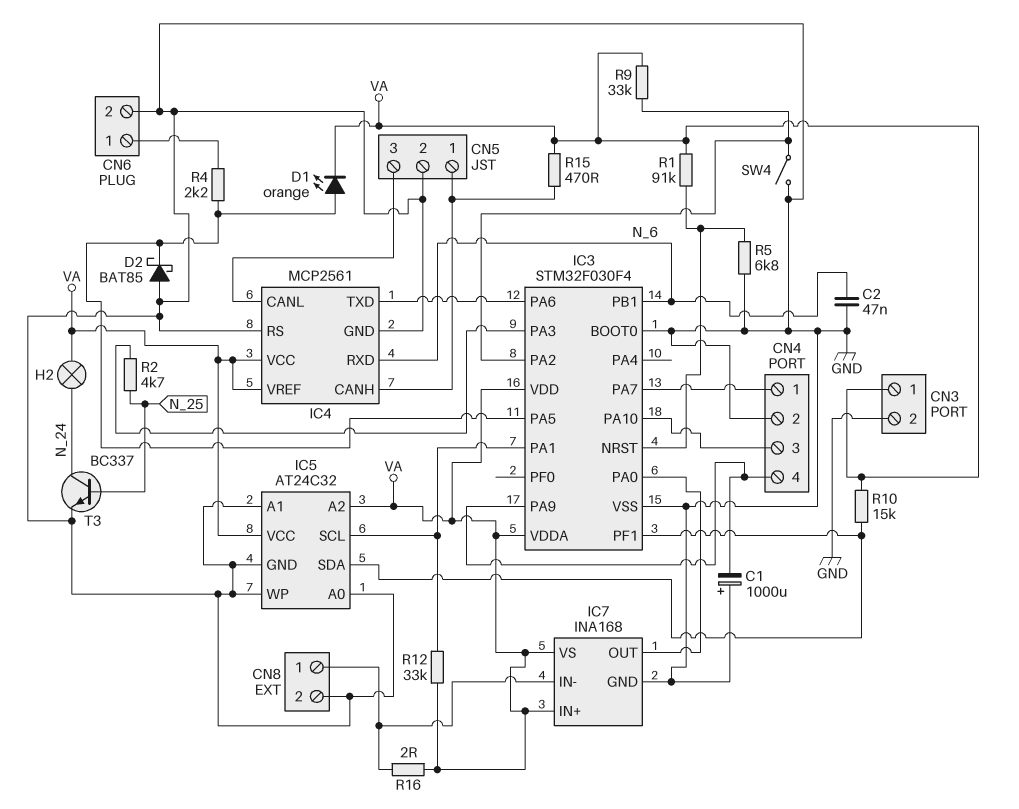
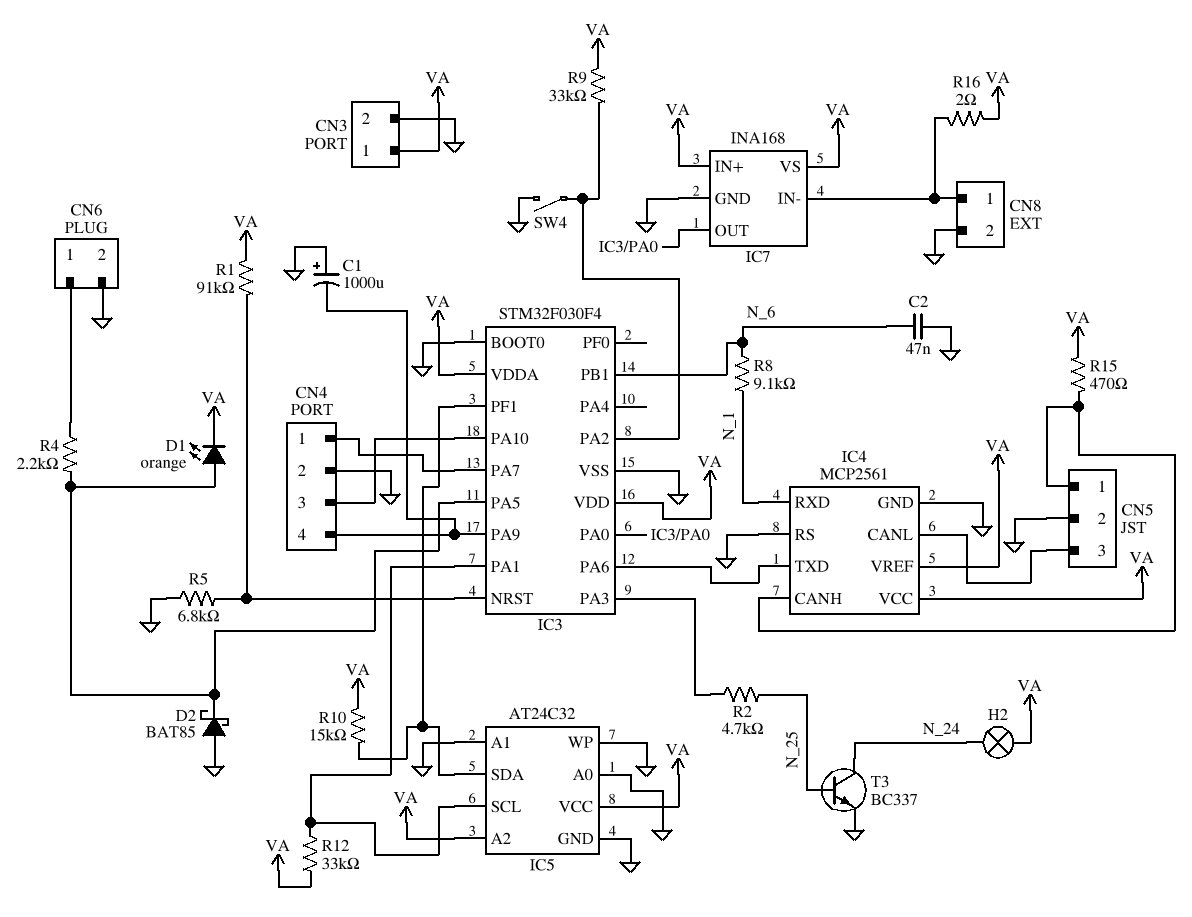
IC4 pin RXD: N_6 -> N_1
R8: none -> 9.1k (N_1, N_6)

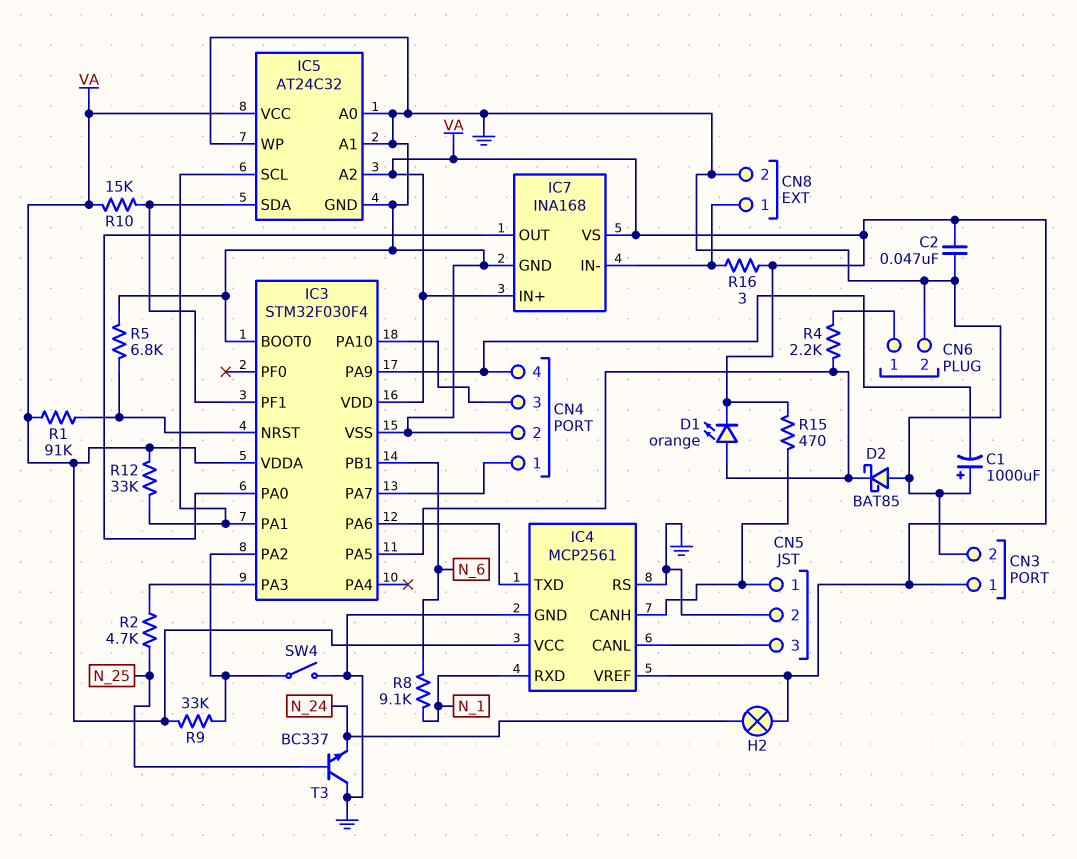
C2: 47nF (GND, N_6) -> 47nF (GND, VA)
R16: 2 (CN8/1, VA) -> 3 (CN8/1, VA)
T3: NPN BC337 (B N_25, C N_24, E GND) -> NPN BC337 (B N_25, C GND, E N_24)

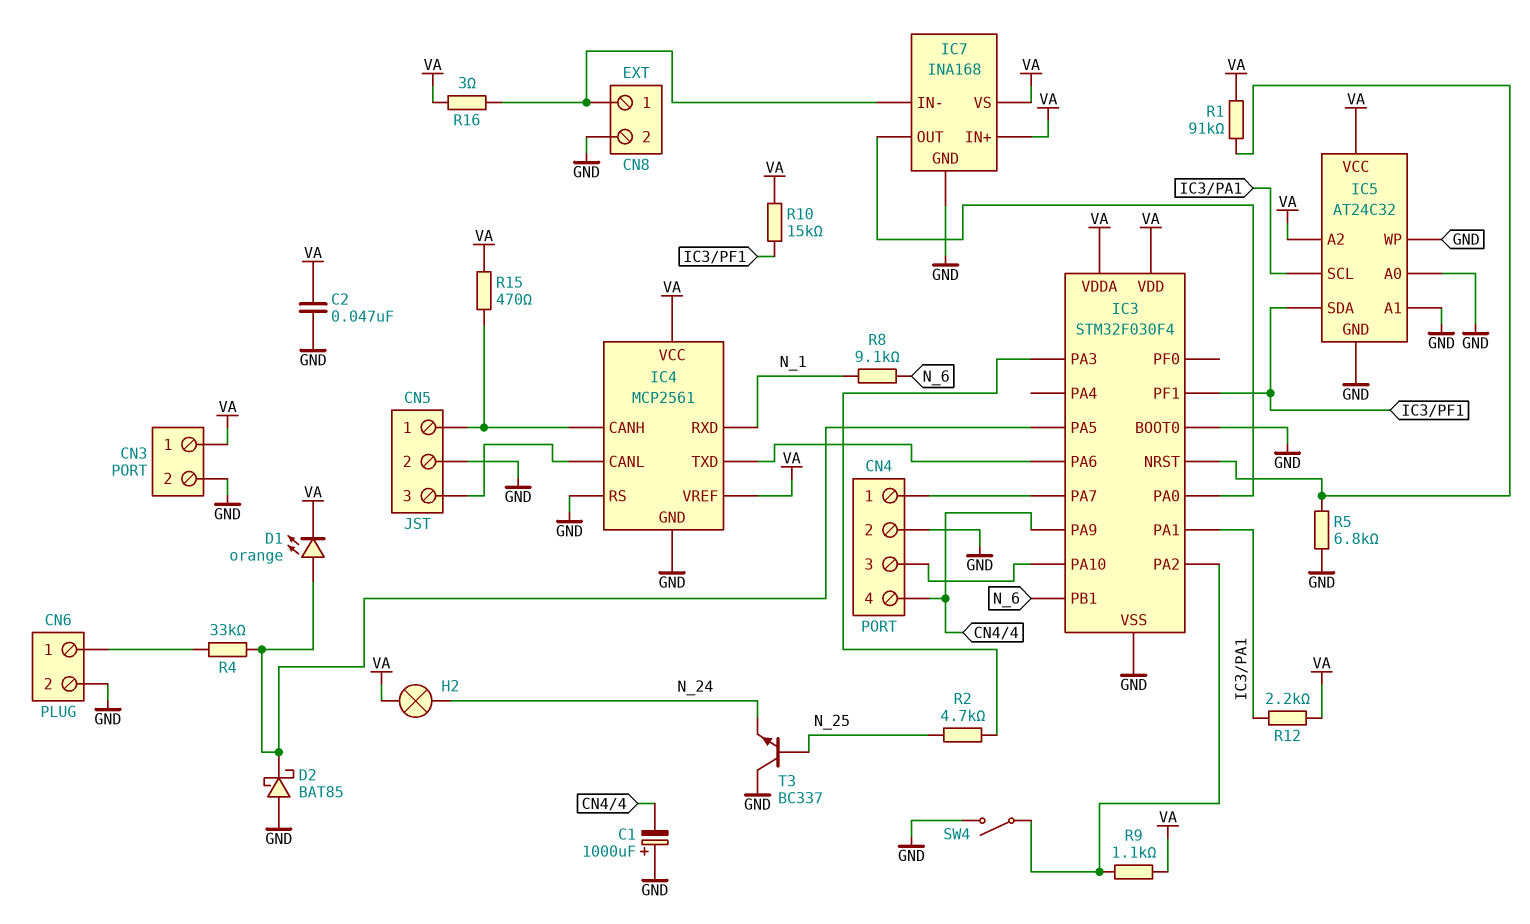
R4: 2.2k (CN6/1, IC3/PA5) -> 33k (CN6/1, IC3/PA5)
R9: 33k (IC3/PA2, VA) -> 1.1k (IC3/PA2, VA)
R12: 33k (IC3/PA1, VA) -> 2.2k (IC3/PA1, VA)

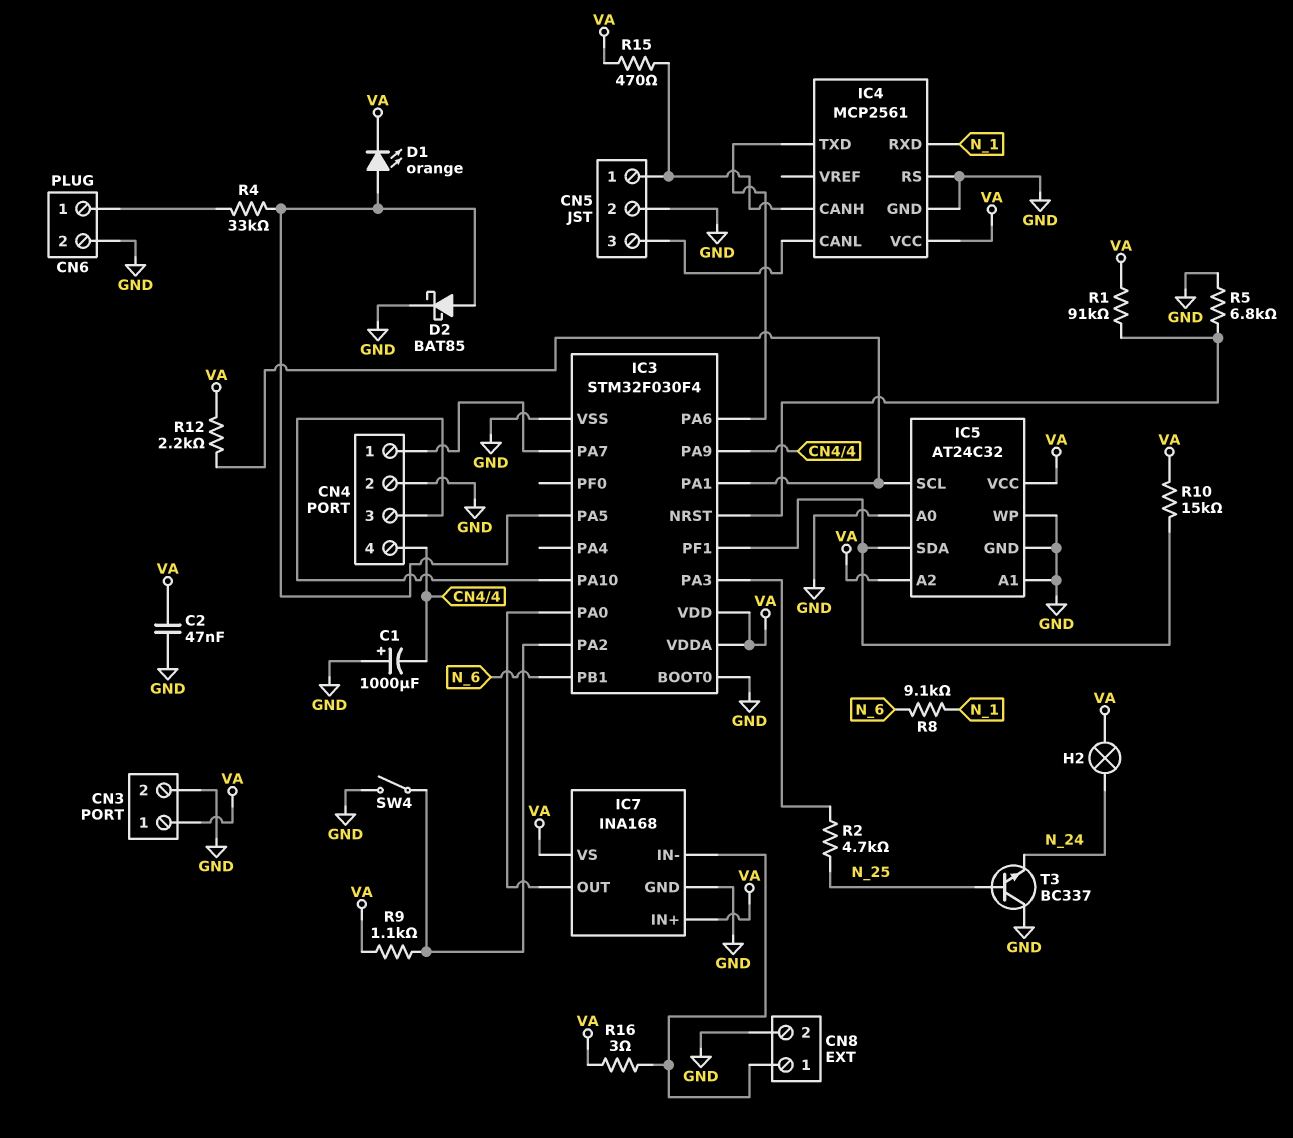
D2: schottky BAT85 (A GND, K IC3/PA5) -> schottky BAT85 (A IC3/PA5, K GND)
IC4 pin VREF: VA -> none

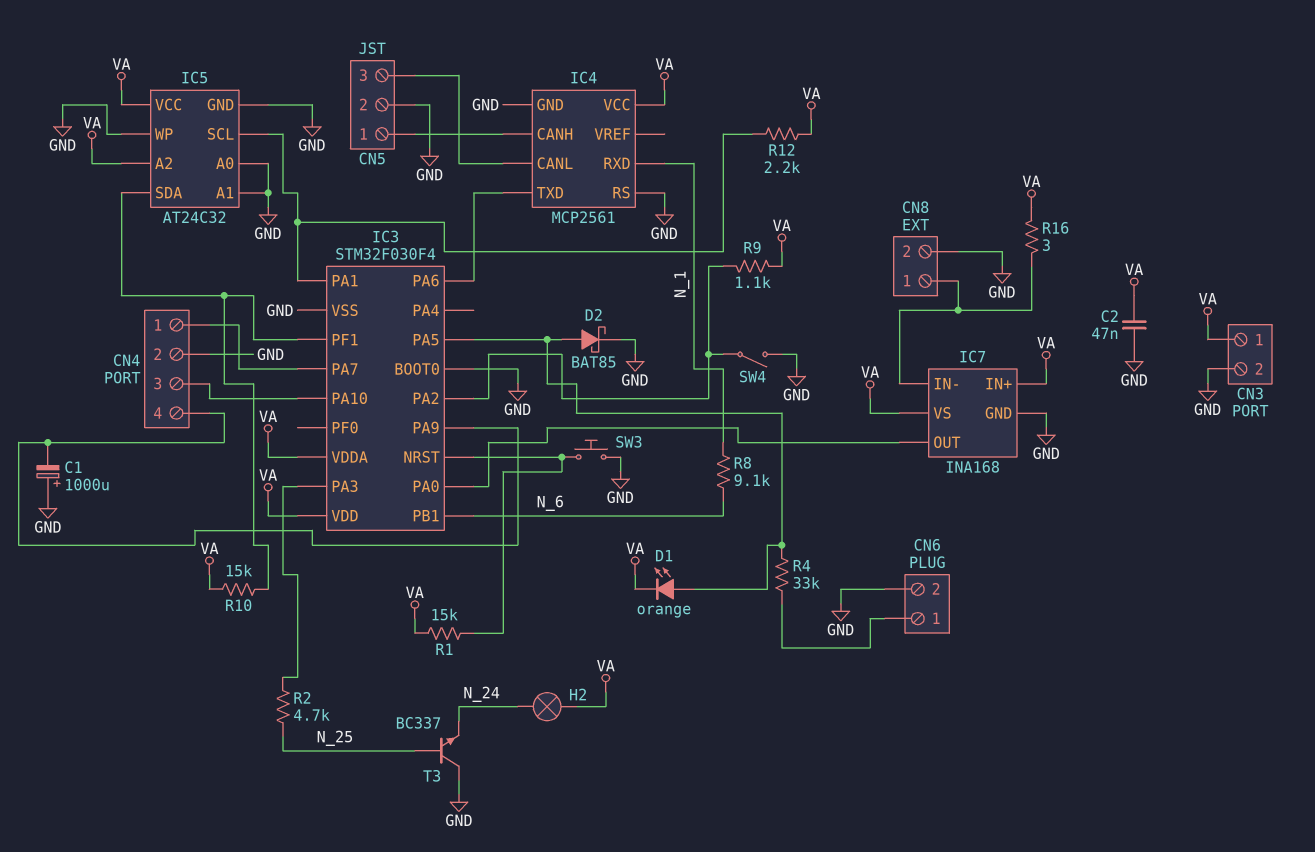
R1: 91k (IC3/NRST, VA) -> 15k (IC3/NRST, VA)
R5: 6.8k (GND, IC3/NRST) -> none
R15: 470 (CN5/1, VA) -> none
SW3: none -> button (GND, IC3/NRST)

